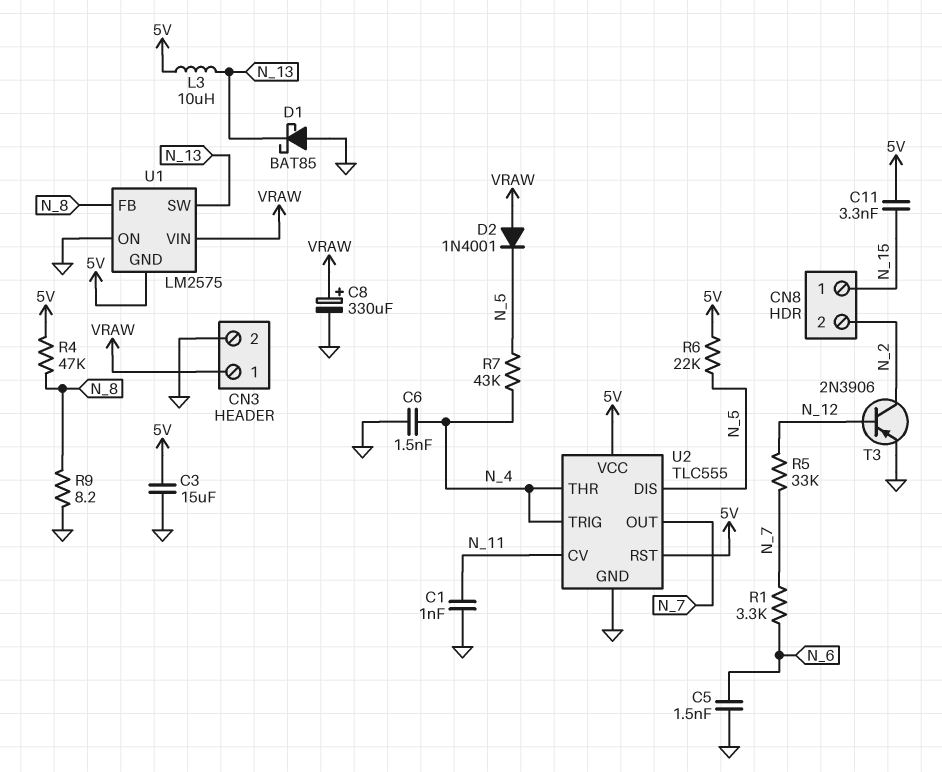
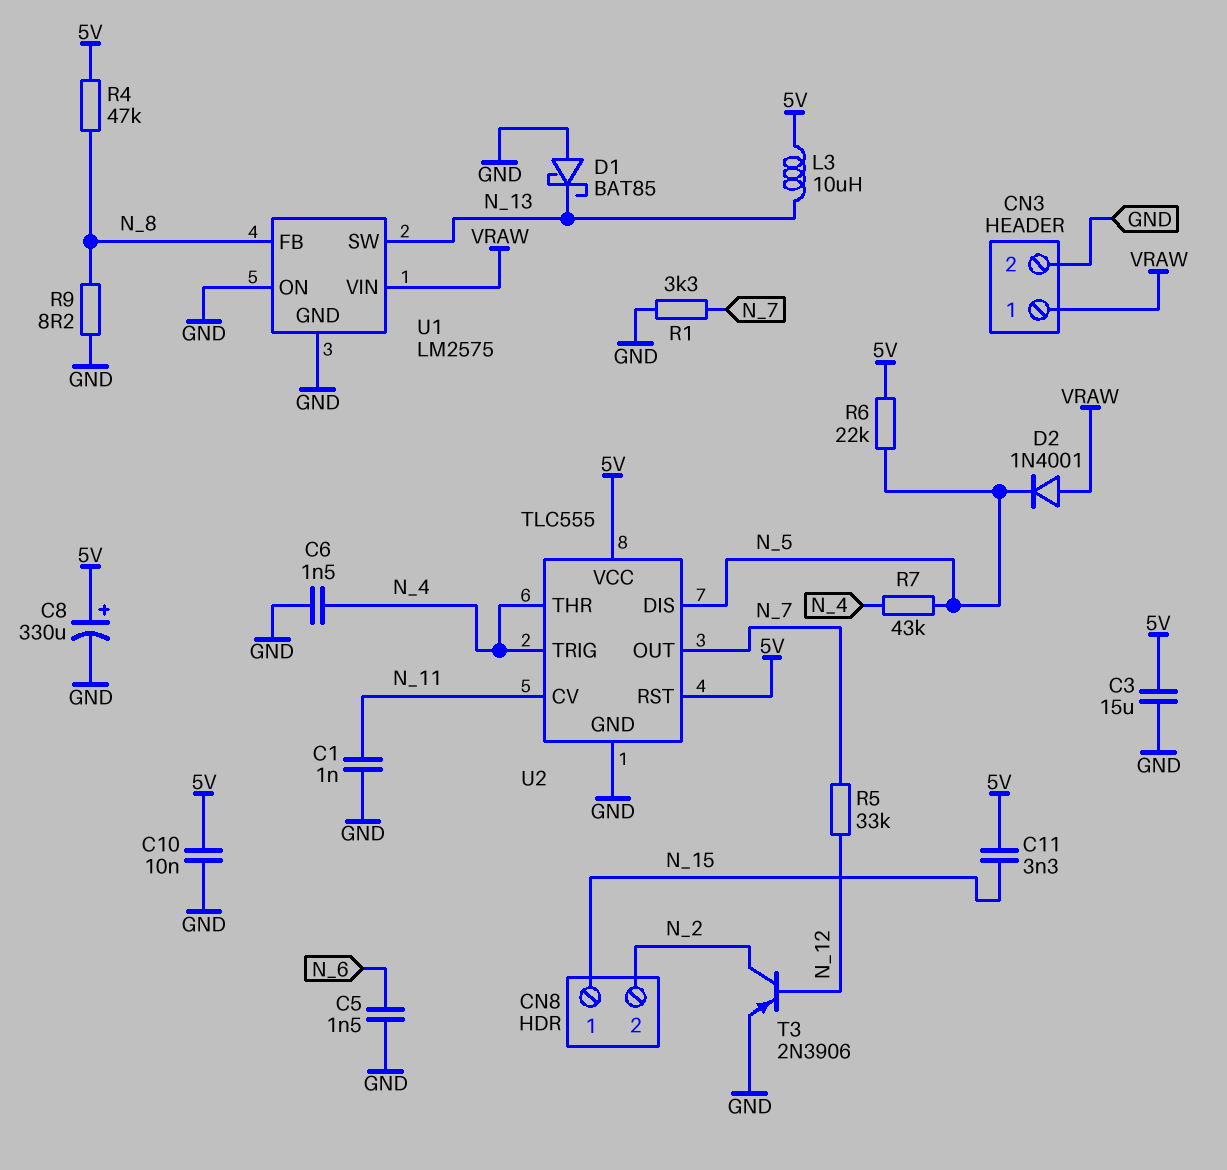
C8: 330uF (plus VRAW, minus GND) -> 330uF (plus 5V, minus GND)
C10: none -> 10nF (5V, GND)
R1: 3.3k (N_6, N_7) -> 3.3k (GND, N_7)
U1 pin GND: 5V -> GND

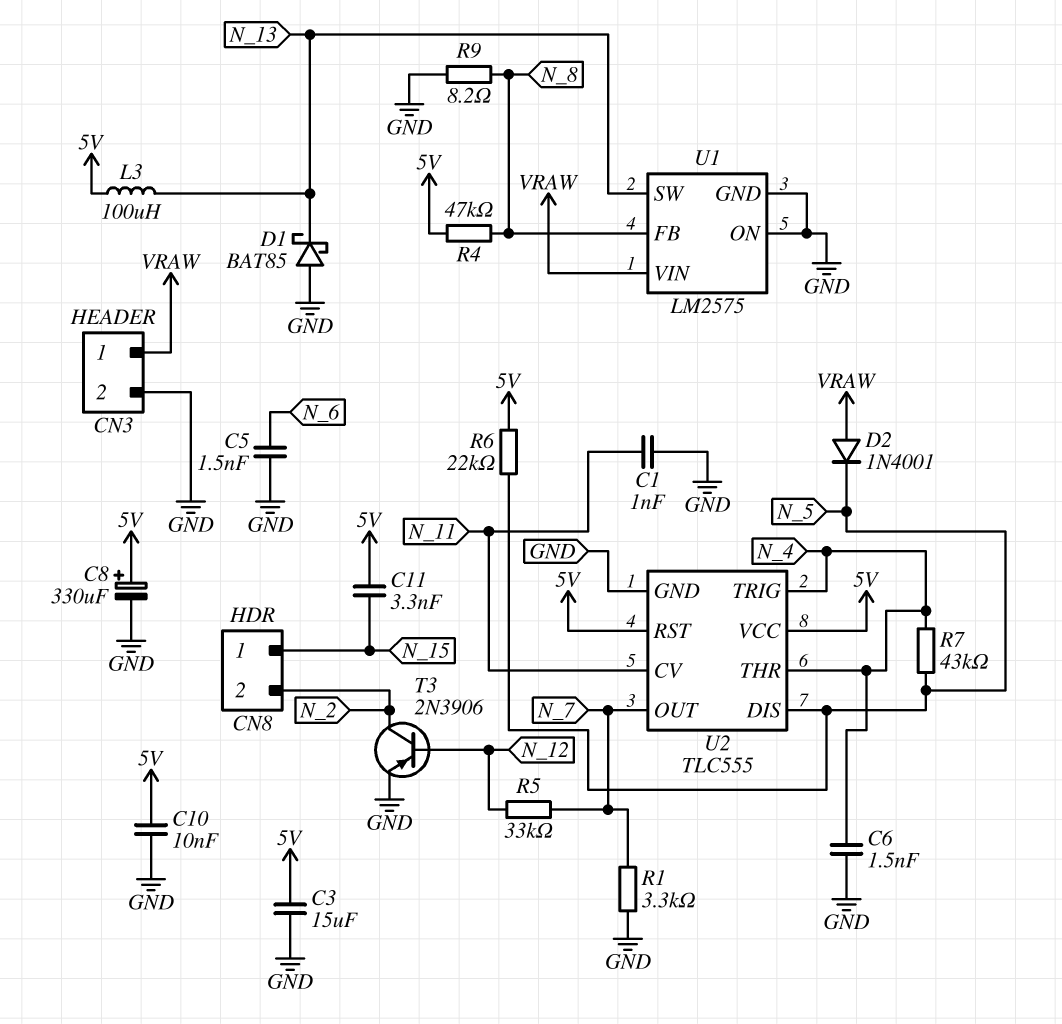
L3: 10uH (5V, N_13) -> 100uH (5V, N_13)

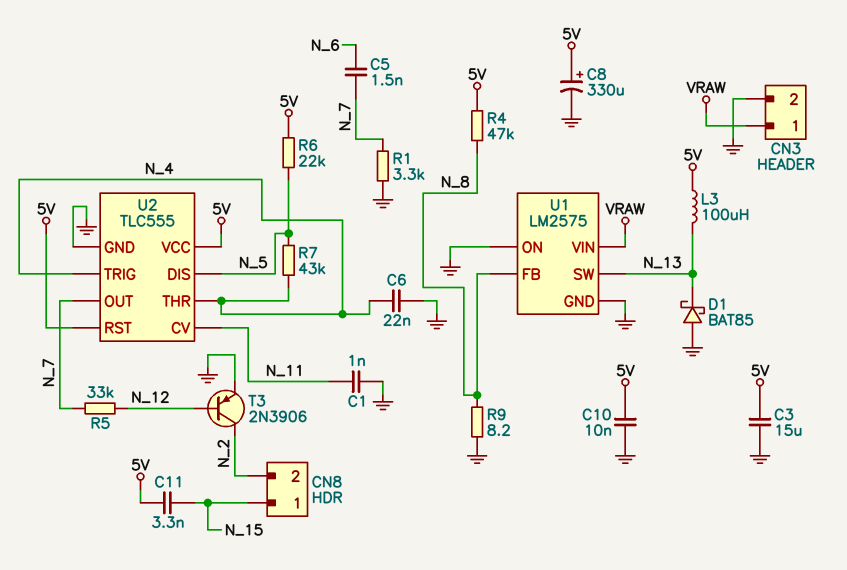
C5: 1.5nF (GND, N_6) -> 1.5nF (N_6, N_7)
C6: 1.5nF (GND, N_4) -> 22nF (GND, N_4)
D2: diode 1N4001 (A VRAW, K N_5) -> none

